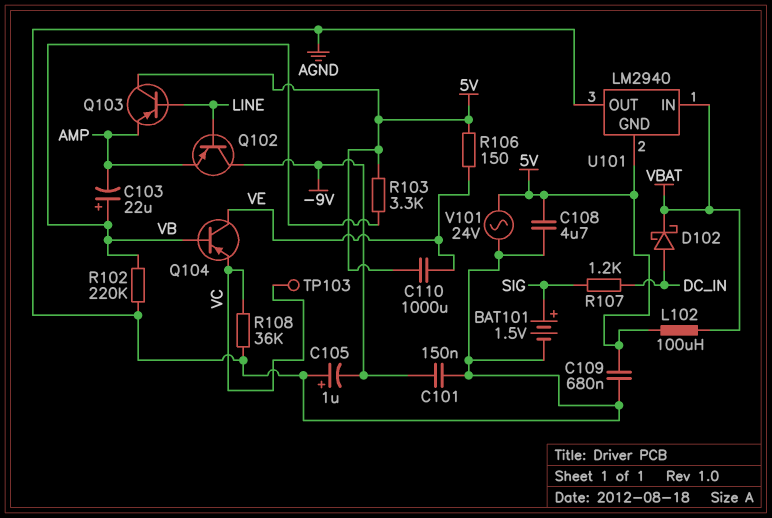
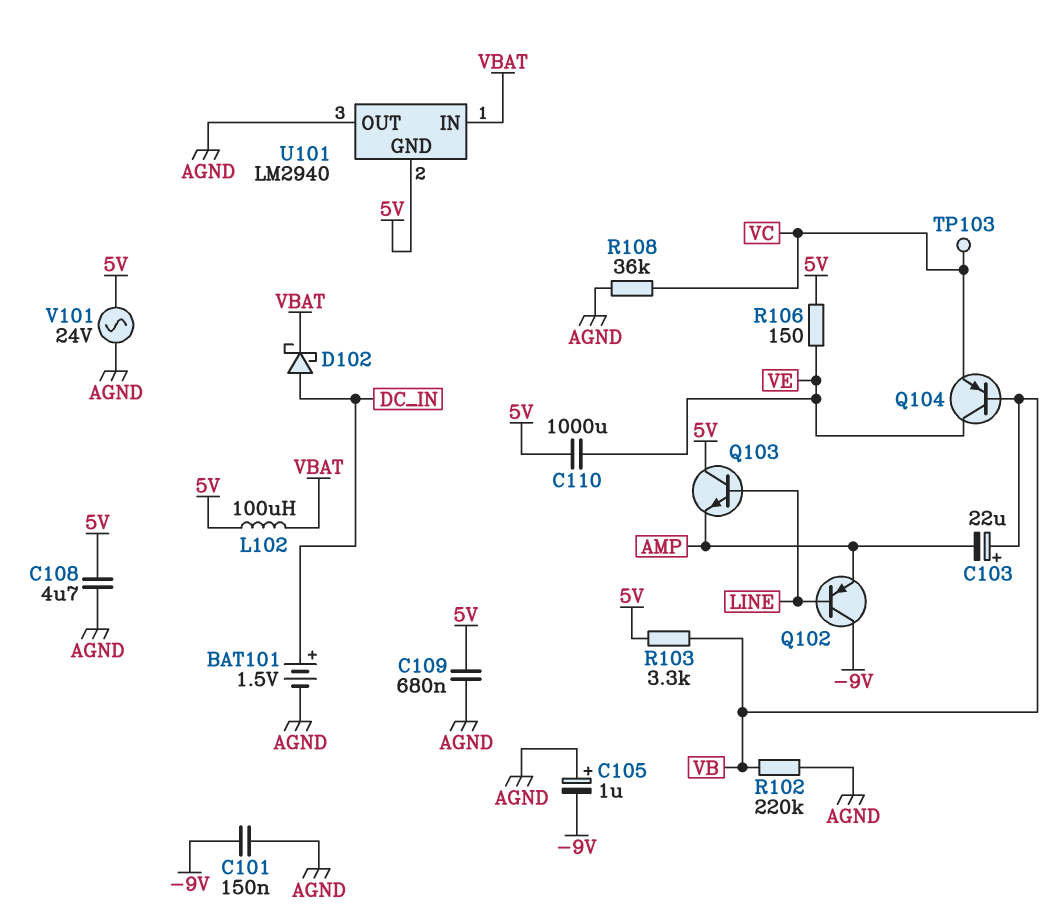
BAT101: 1.5V (plus SIG, minus AGND) -> 1.5V (plus DC_IN, minus AGND)
Q103: PNP (B LINE, C 5V, E AMP) -> NPN (B LINE, C 5V, E AMP)
R107: 1.2k (DC_IN, SIG) -> none

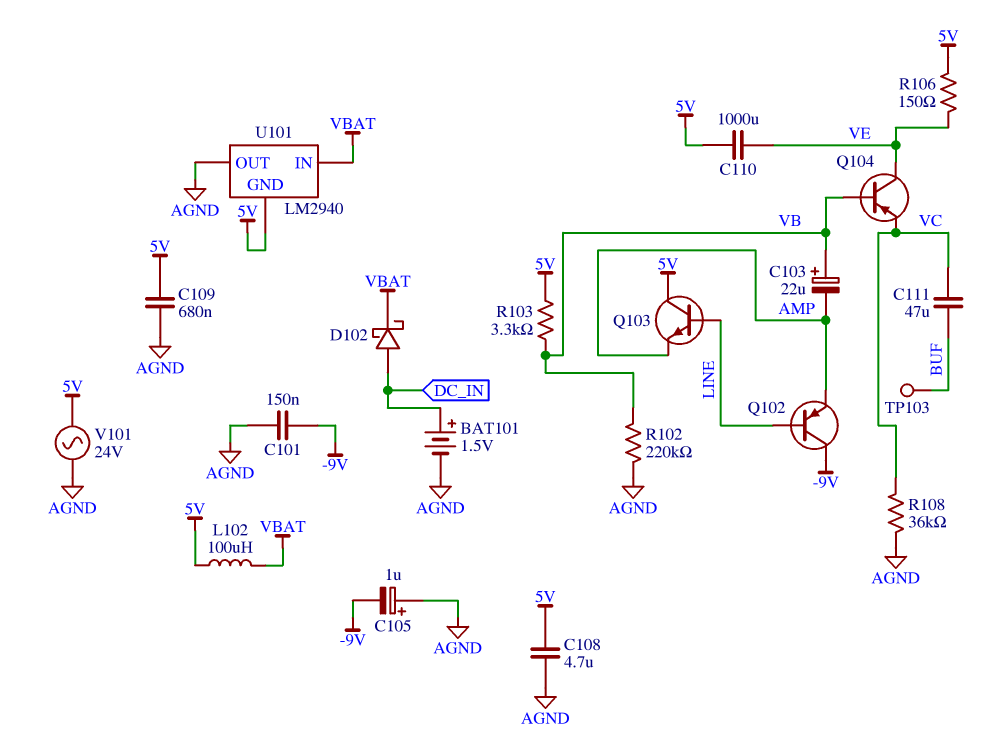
C111: none -> 47uF (BUF, VC)
TP103: test point (VC) -> test point (BUF)

